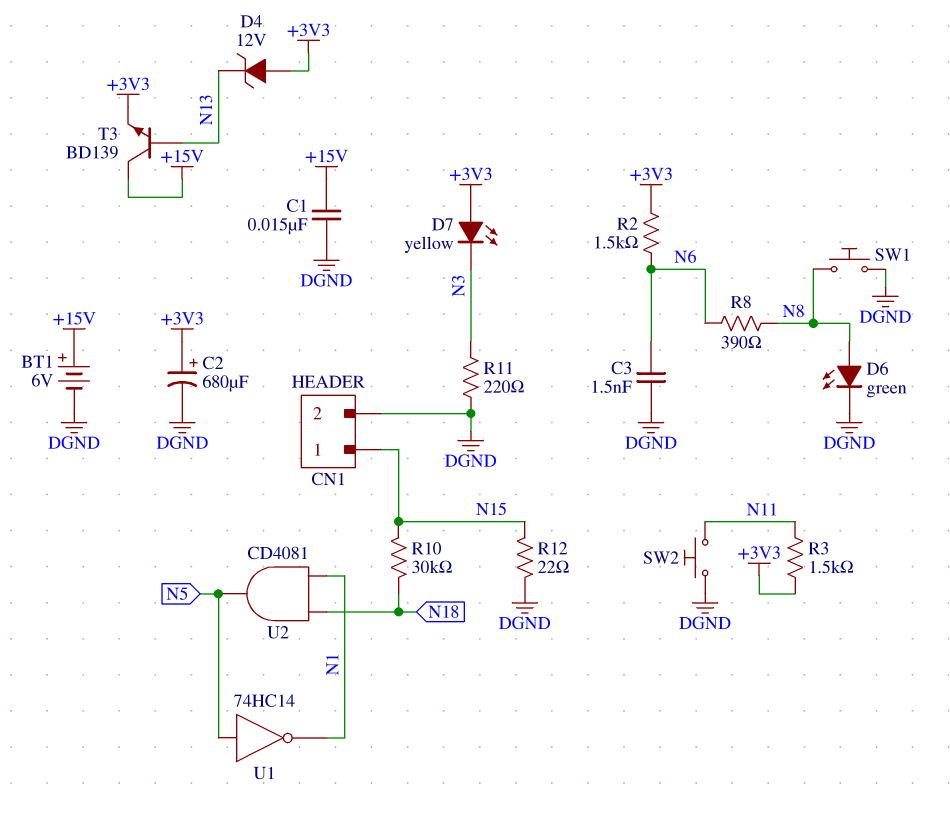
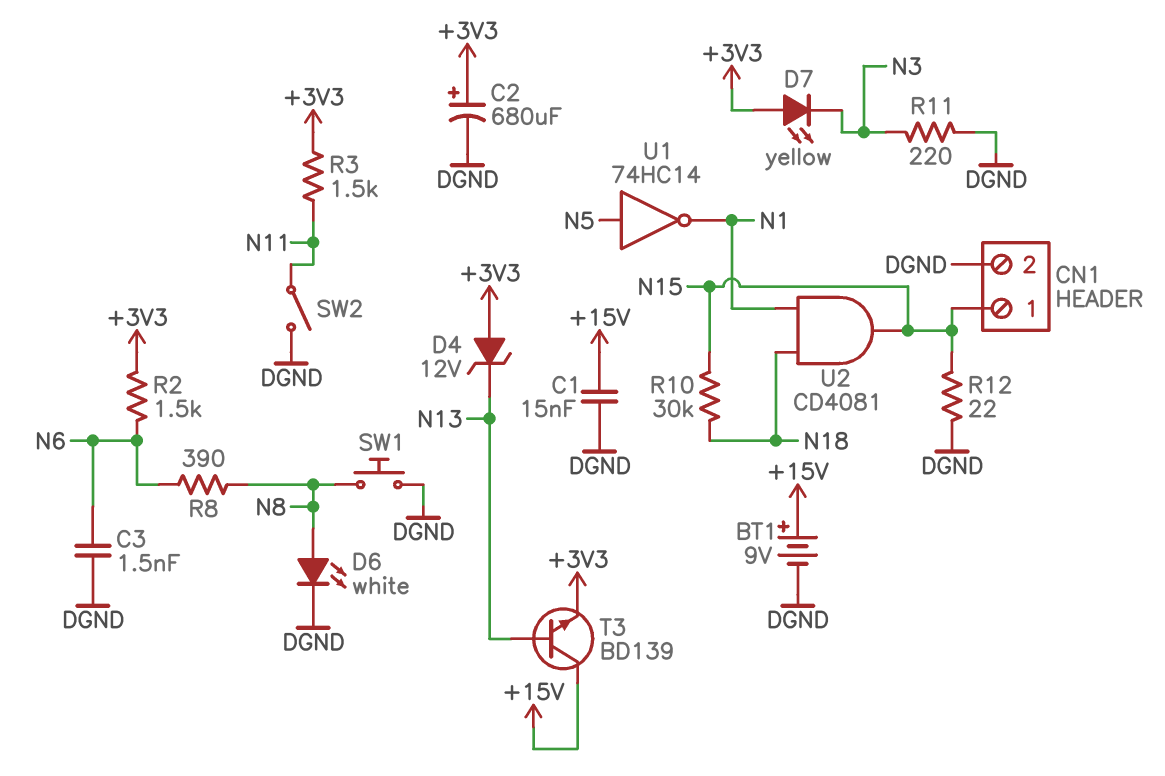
BT1: 6V (plus +15V, minus DGND) -> 9V (plus +15V, minus DGND)
D6: LED green (A N8, K DGND) -> LED white (A N8, K DGND)
SW2: button (DGND, N11) -> switch (DGND, N11)
U2: AND CD4081 (in N1, in N18, out N5) -> AND CD4081 (in N1, in N18, out N15)

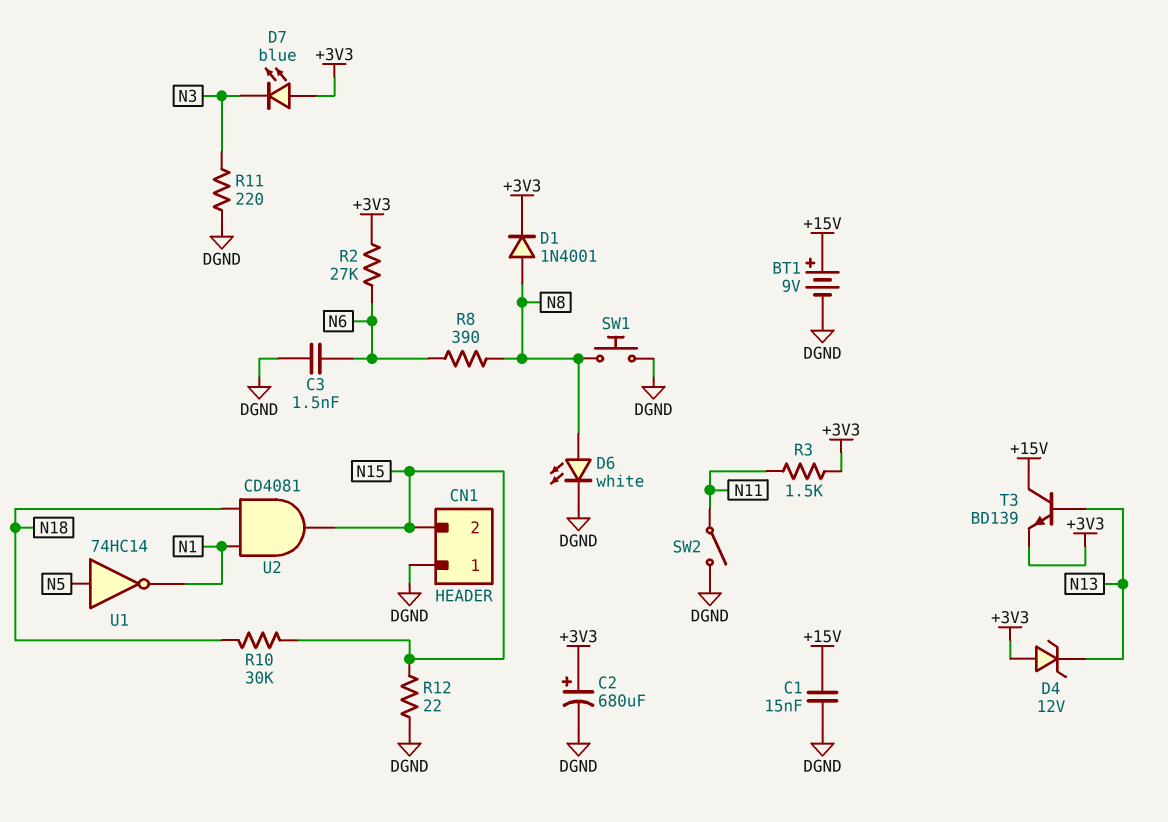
CN1 pin 1: N15 -> DGND
CN1 pin 2: DGND -> N15
D1: none -> diode 1N4001 (A N8, K +3V3)
D7: LED yellow (A +3V3, K N3) -> LED blue (A +3V3, K N3)
R2: 1.5k (+3V3, N6) -> 27k (+3V3, N6)

